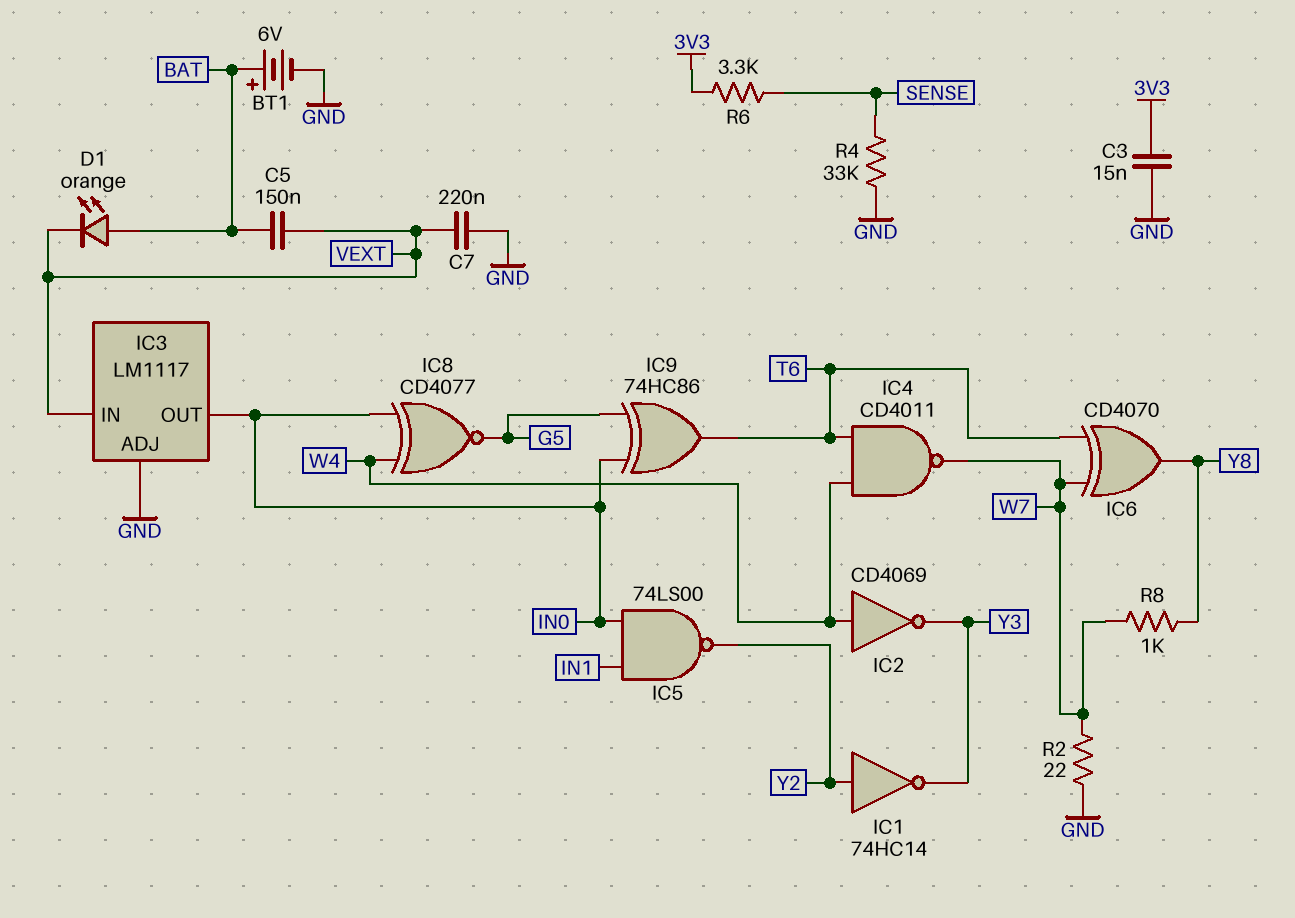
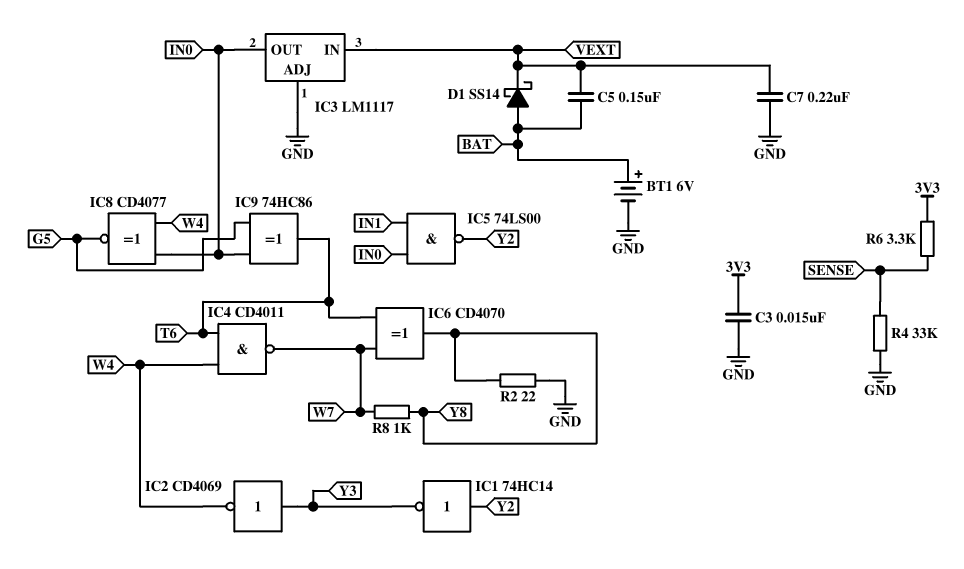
D1: LED orange (A BAT, K VEXT) -> schottky SS14 (A BAT, K VEXT)
IC2: NOT CD4069 (in W4, out Y3) -> NOT CD4069 (in Y3, out W4)
R2: 22 (GND, W7) -> 22 (GND, Y8)

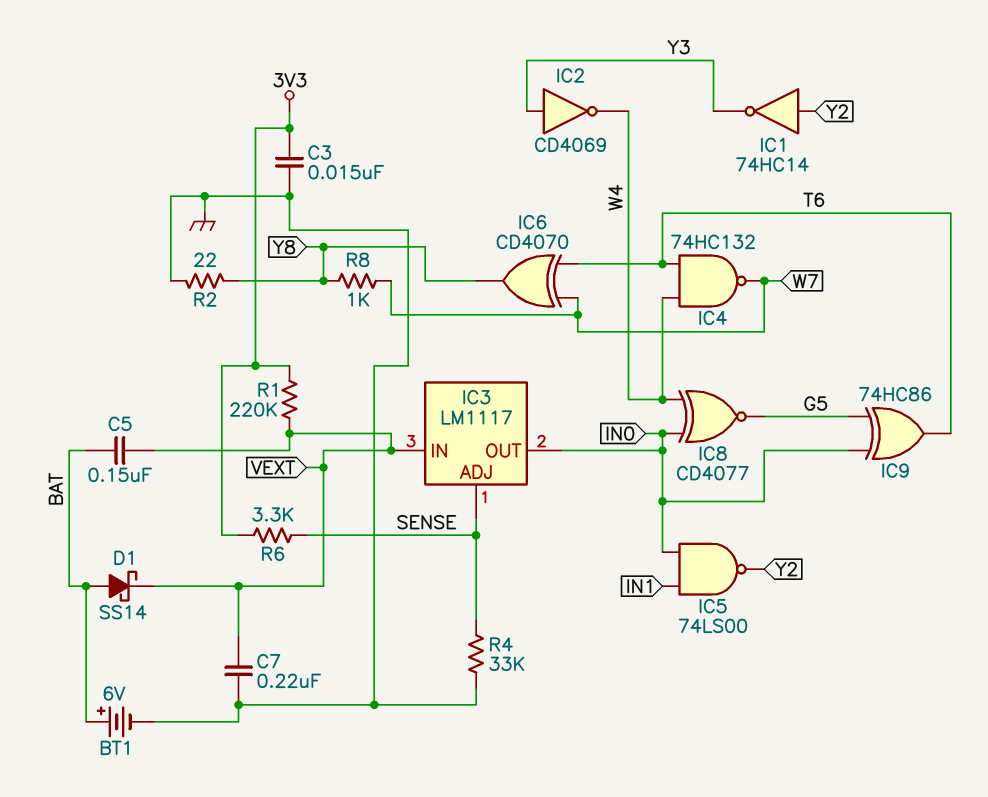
IC3 pin ADJ: GND -> SENSE
IC4: NAND CD4011 (in T6, in W4, out W7) -> NAND 74HC132 (in T6, in W4, out W7)
R1: none -> 220k (3V3, VEXT)

